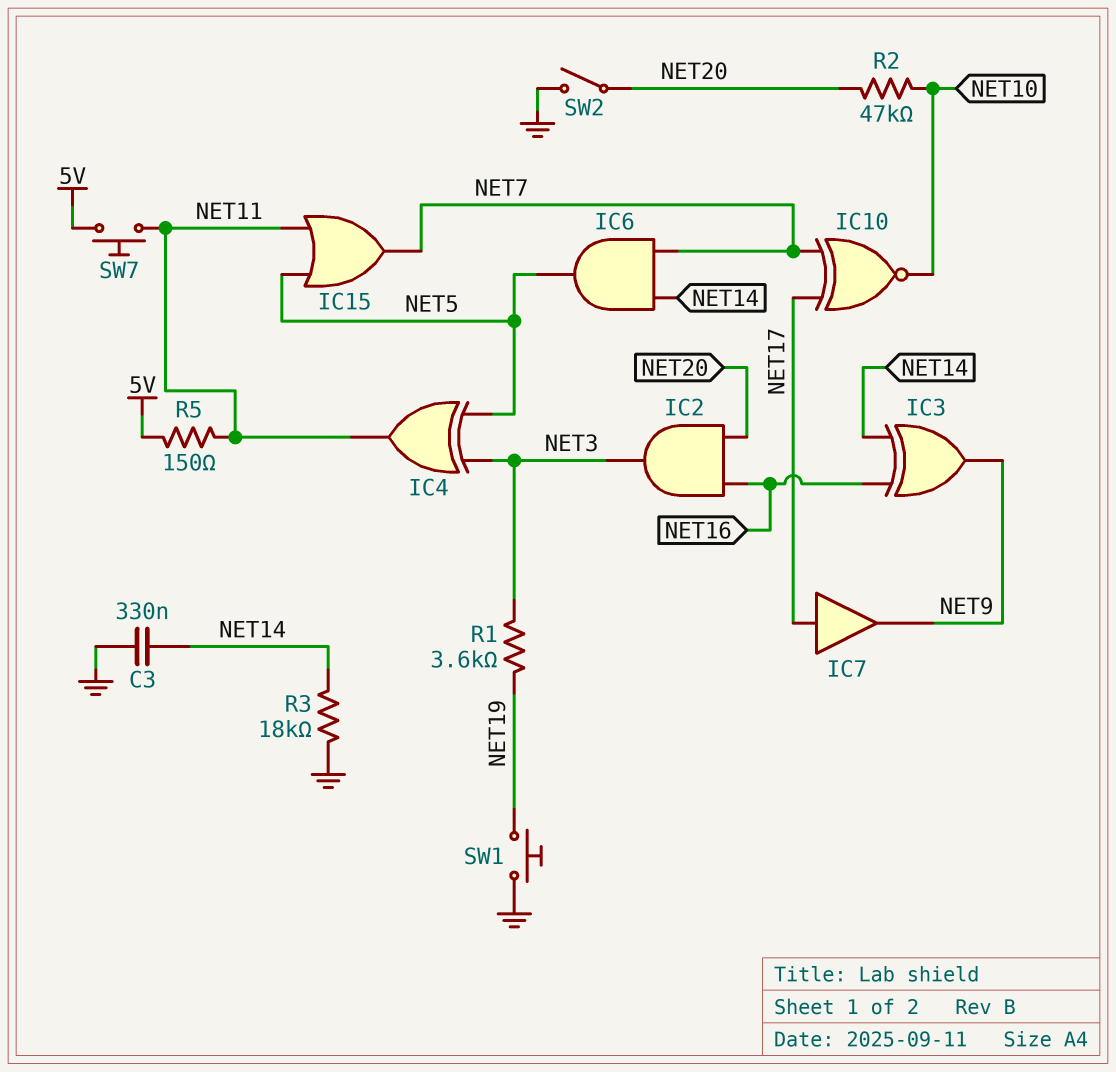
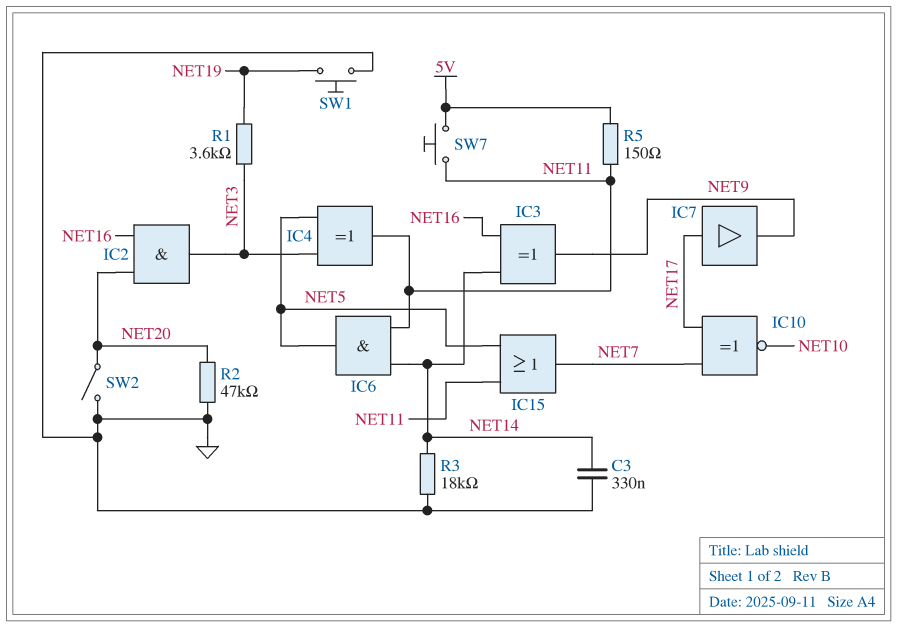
IC6: AND (in NET7, in NET14, out NET5) -> AND (in NET11, in NET14, out NET5)
R2: 47k (NET10, NET20) -> 47k (GND, NET20)

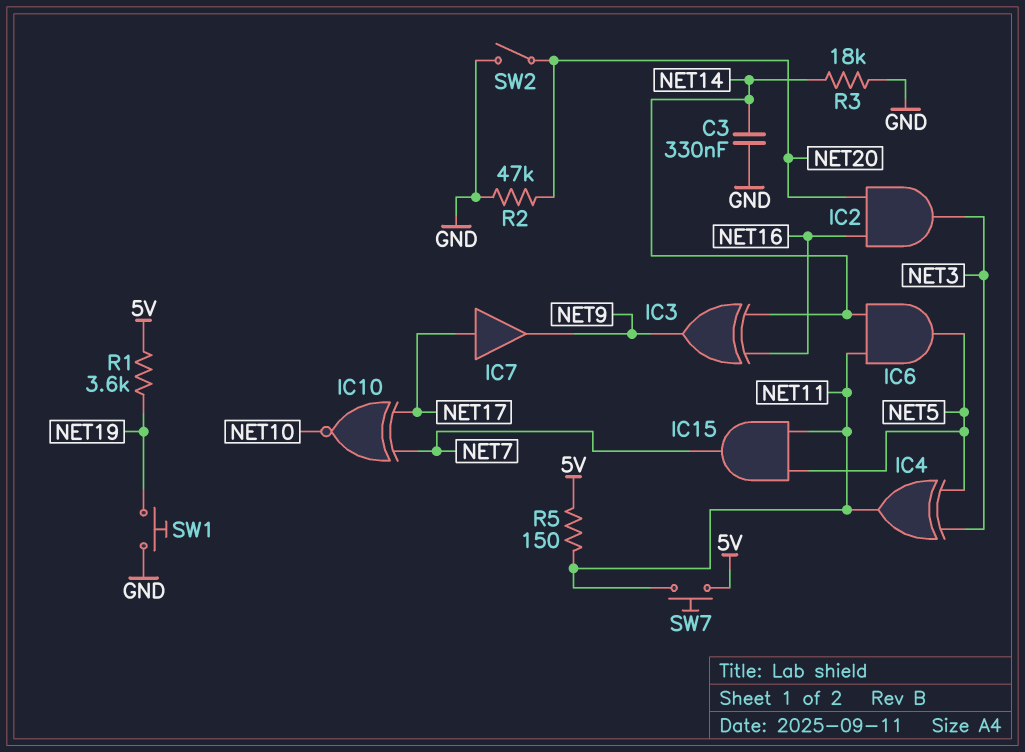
IC15: OR (in NET5, in NET11, out NET7) -> AND (in NET5, in NET11, out NET7)
R1: 3.6k (NET3, NET19) -> 3.6k (5V, NET19)

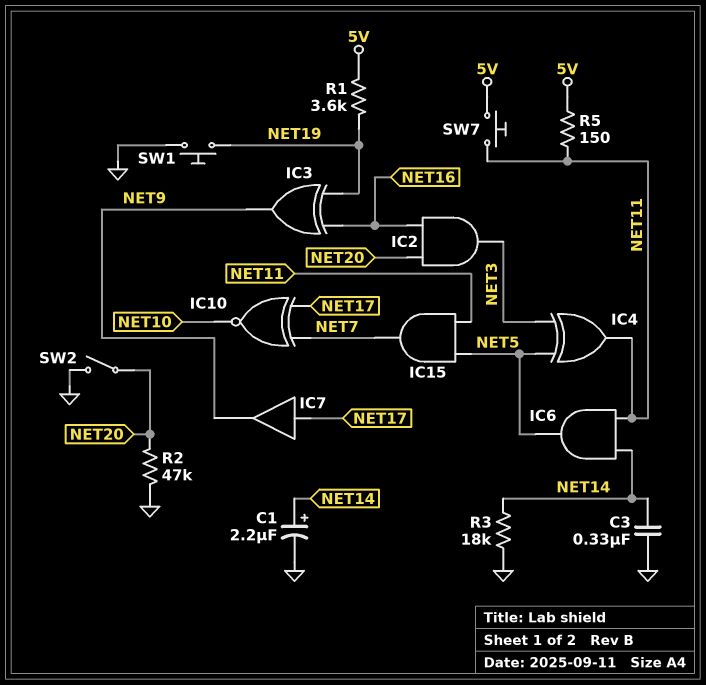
C1: none -> 2.2uF (plus NET14, minus GND)
IC3: XOR (in NET14, in NET16, out NET9) -> XOR (in NET16, in NET19, out NET9)

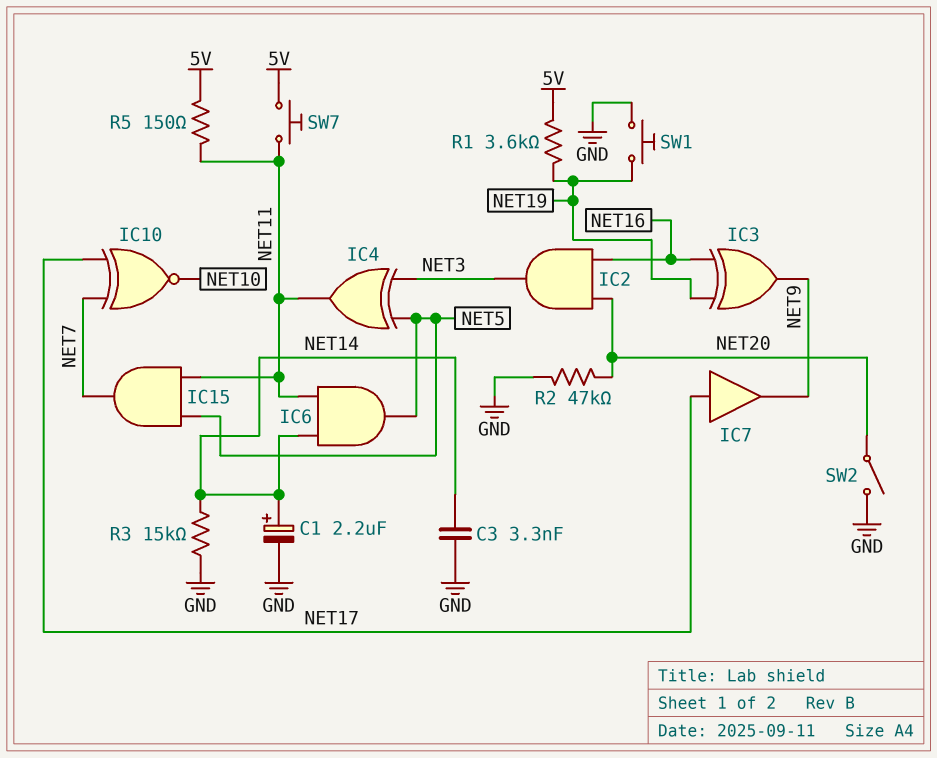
C3: 330nF (GND, NET14) -> 3.3nF (GND, NET14)
R3: 18k (GND, NET14) -> 15k (GND, NET14)

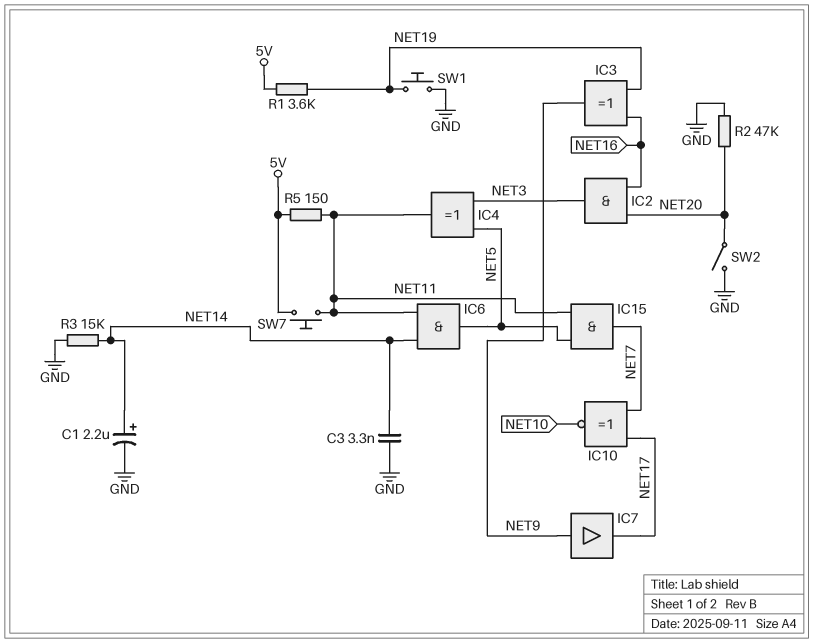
IC7: buffer (in NET17, out NET9) -> buffer (in NET9, out NET17)

